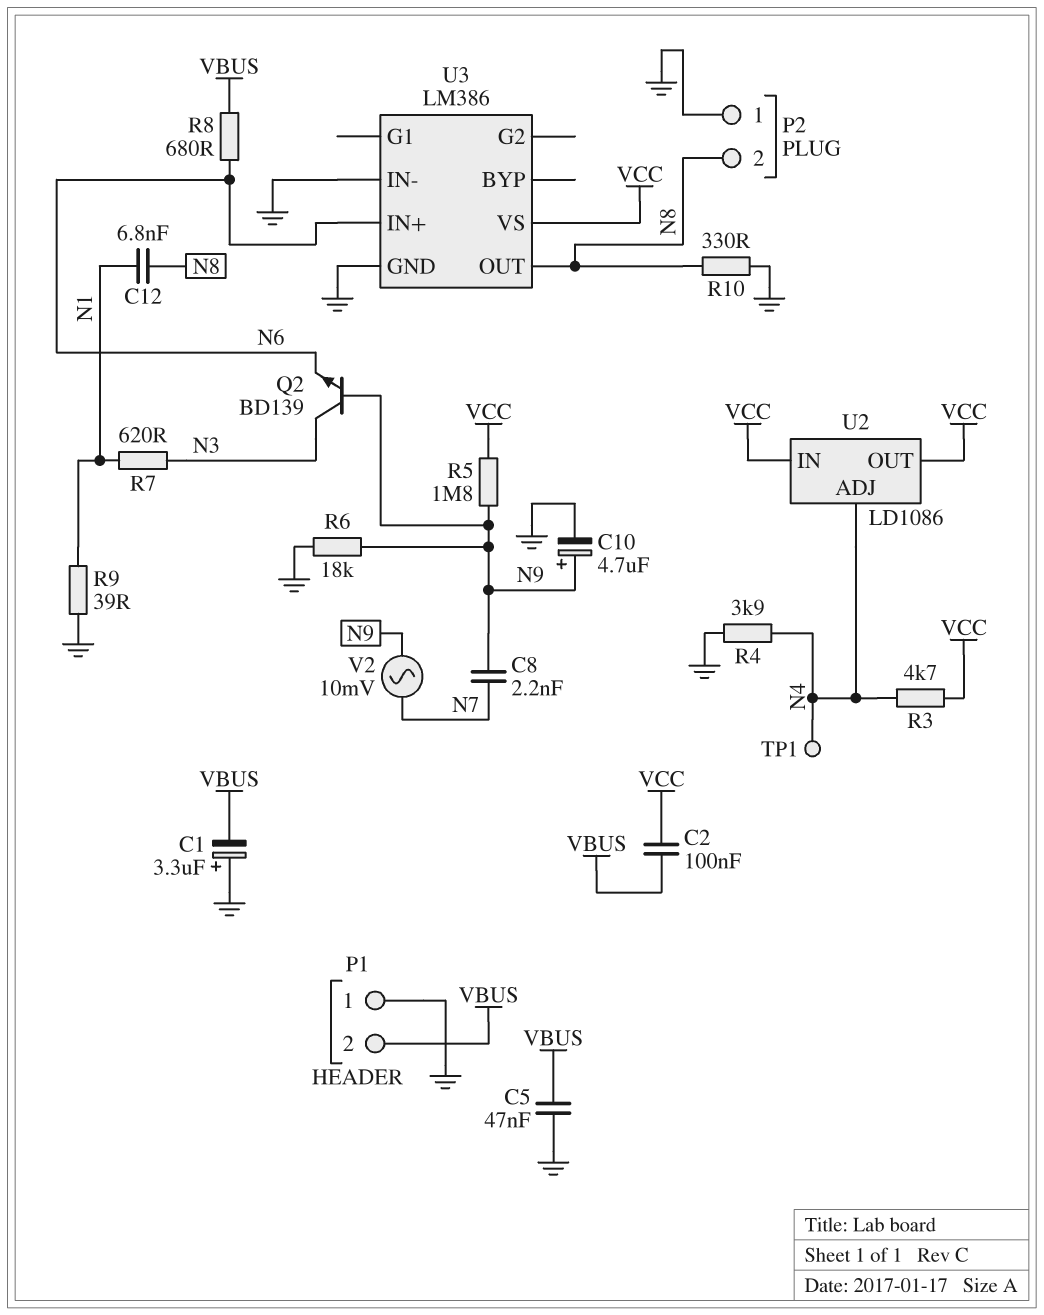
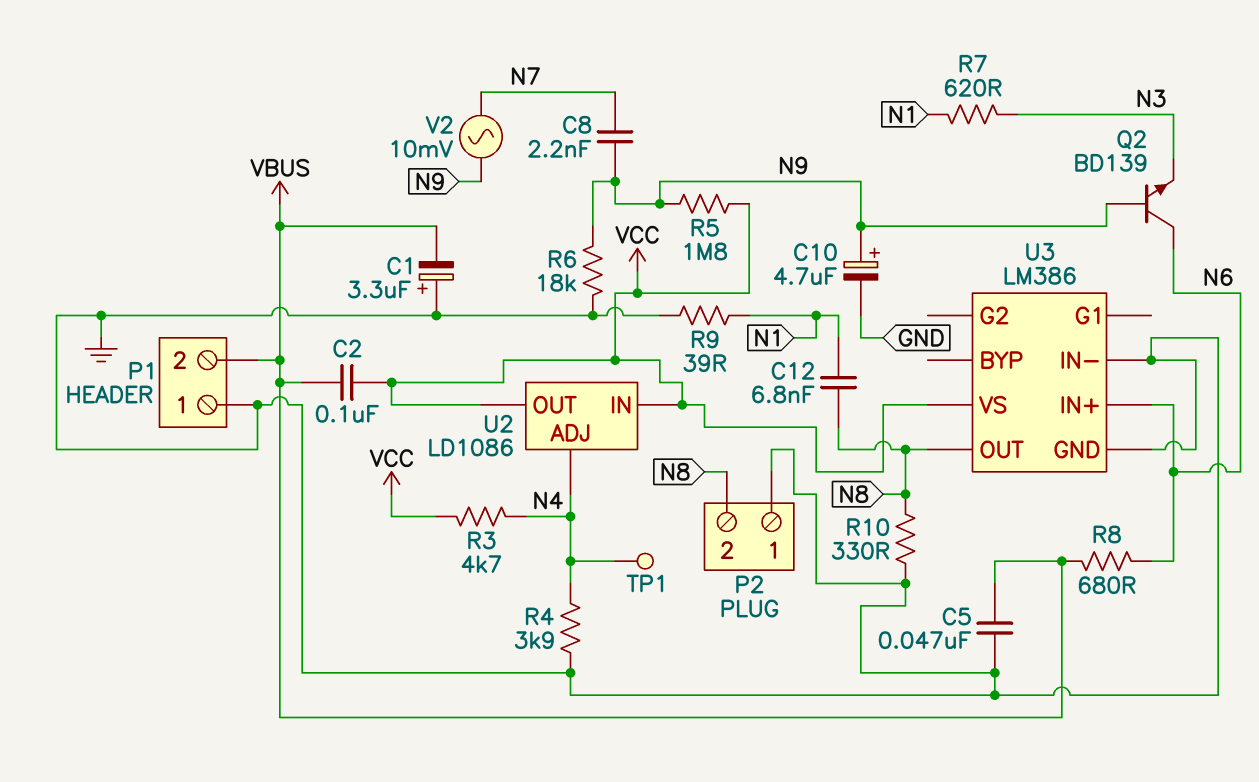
Q2: NPN BD139 (B N9, C N3, E N6) -> NPN BD139 (B N9, C N6, E N3)

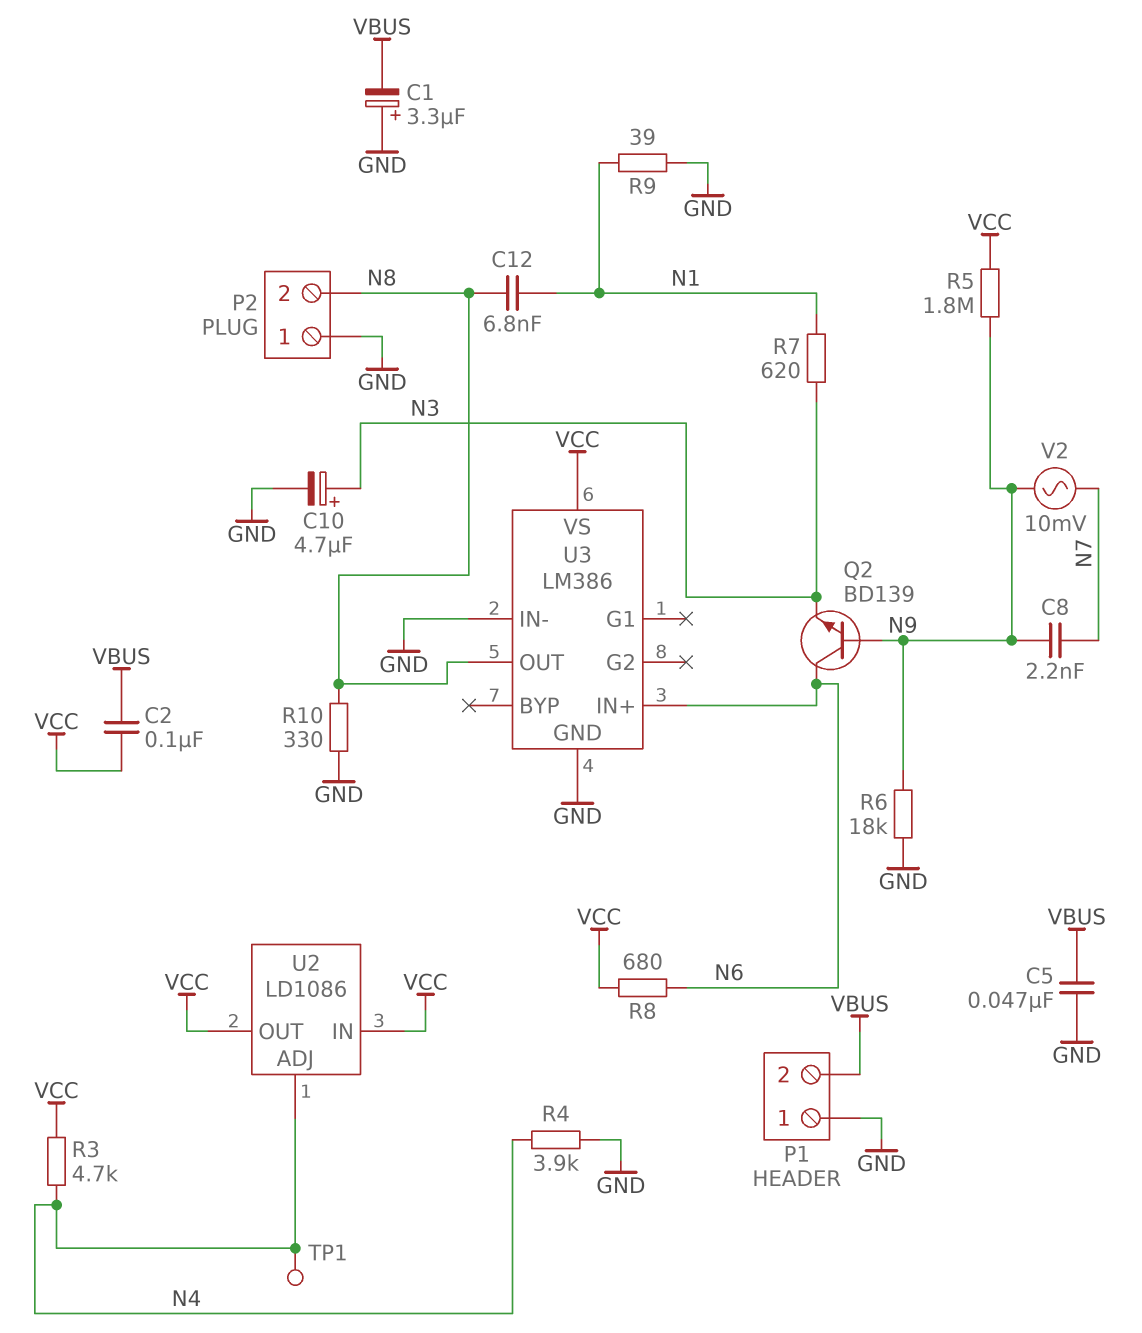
C10: 4.7uF (plus N9, minus GND) -> 4.7uF (plus N3, minus GND)
R8: 680 (N6, VBUS) -> 680 (N6, VCC)

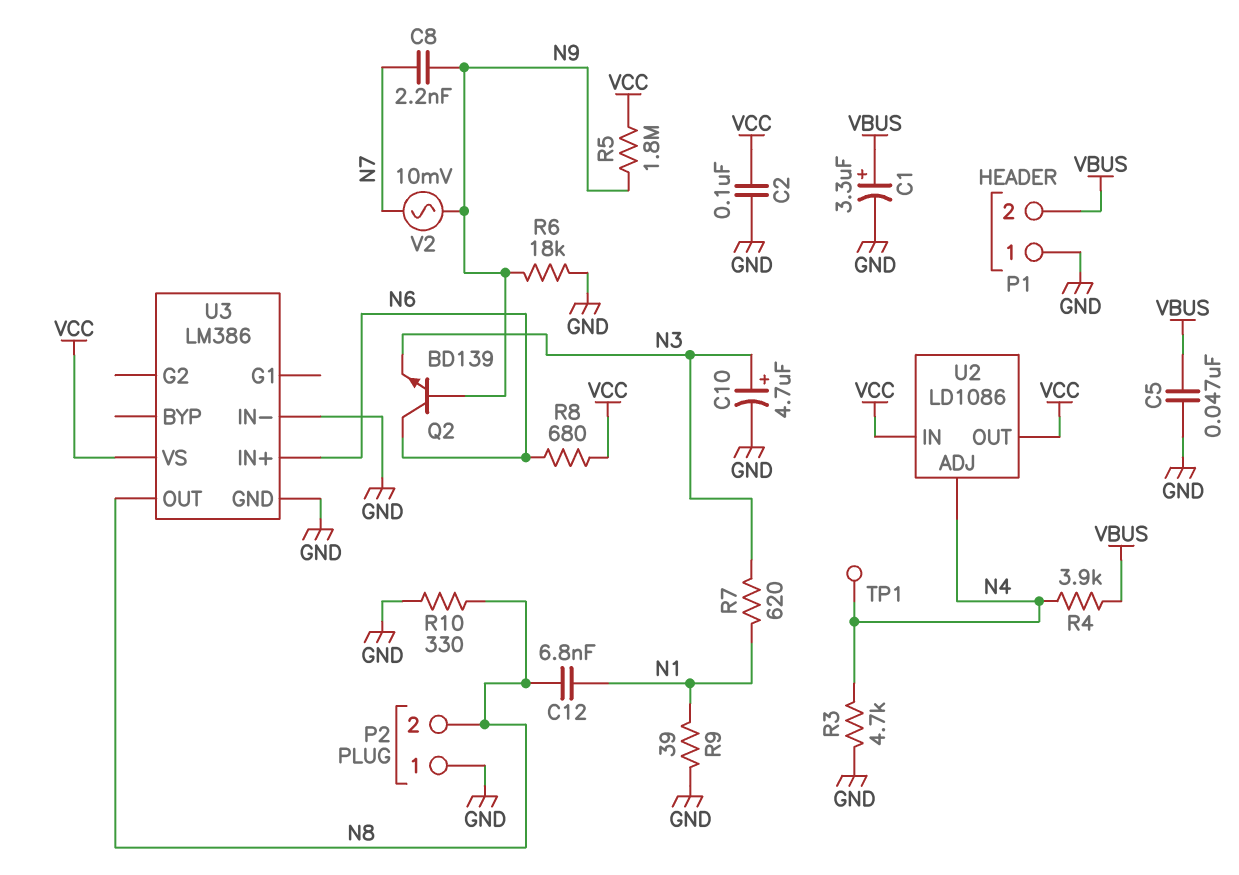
C1: 3.3uF (plus GND, minus VBUS) -> 3.3uF (plus VBUS, minus GND)
C2: 100nF (VBUS, VCC) -> 100nF (GND, VCC)
R3: 4.7k (N4, VCC) -> 4.7k (GND, N4)
R4: 3.9k (GND, N4) -> 3.9k (N4, VBUS)

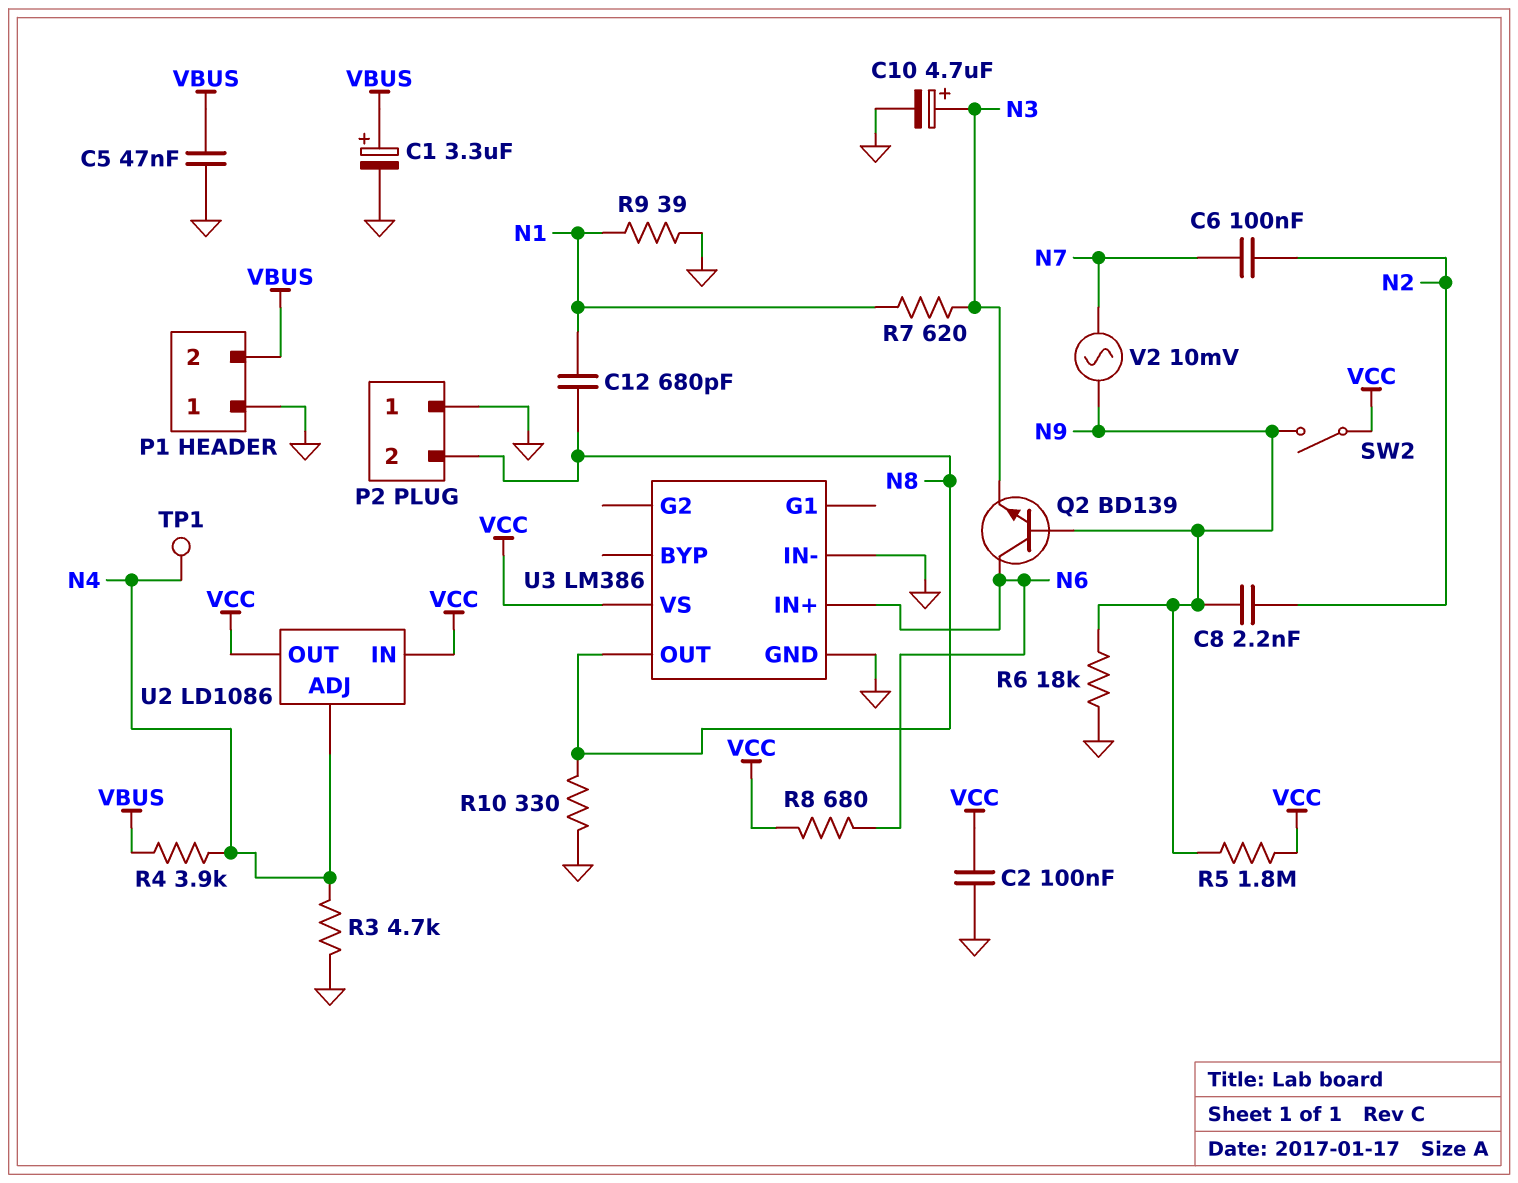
C6: none -> 100nF (N2, N7)
C8: 2.2nF (N7, N9) -> 2.2nF (N2, N9)
C12: 6.8nF (N1, N8) -> 680pF (N1, N8)
SW2: none -> switch (N9, VCC)

